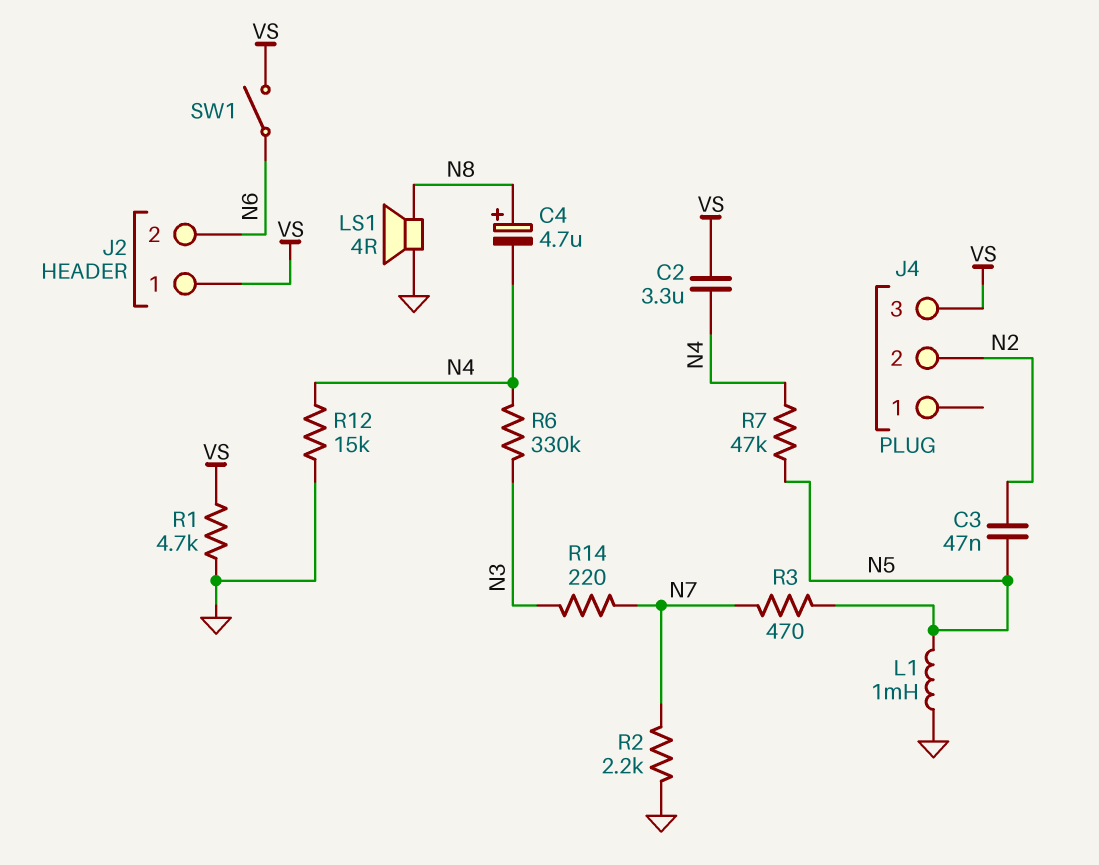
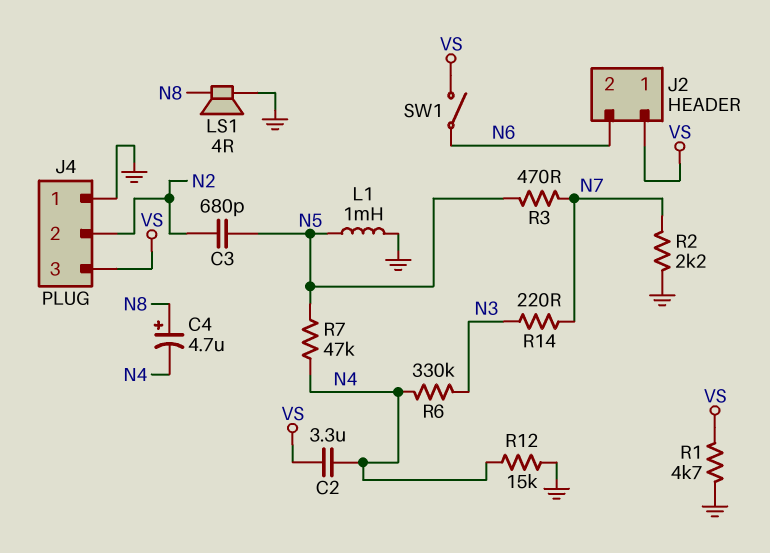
C3: 47nF (N2, N5) -> 680pF (N2, N5)
J4 pin 1: none -> GND

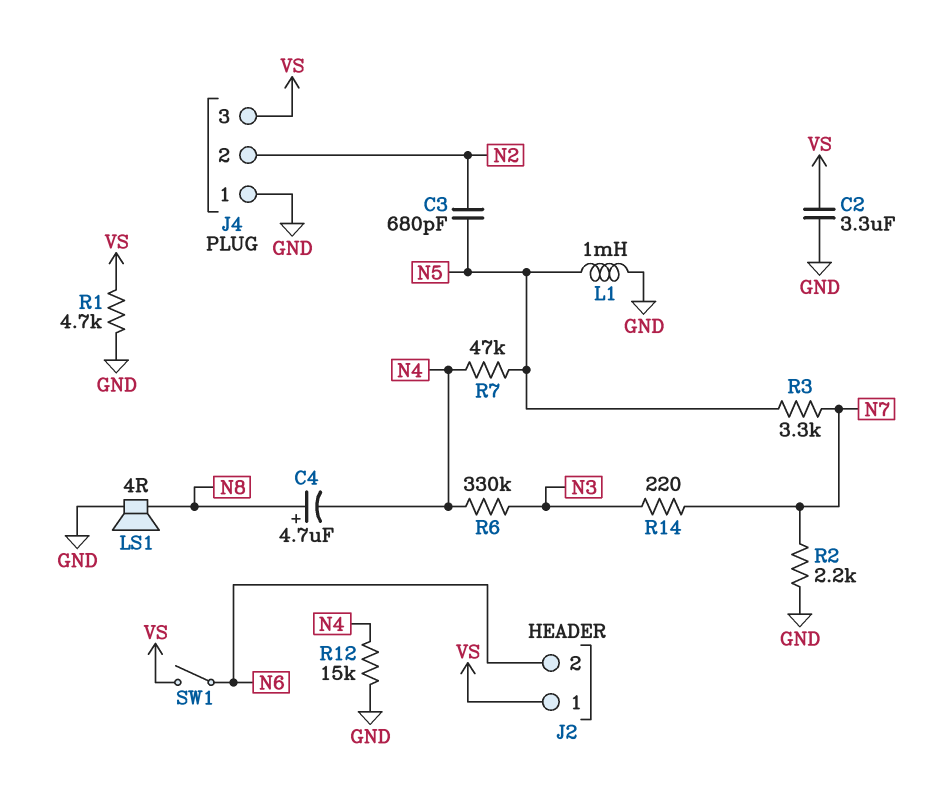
C2: 3.3uF (N4, VS) -> 3.3uF (GND, VS)
R3: 470 (N5, N7) -> 3.3k (N5, N7)

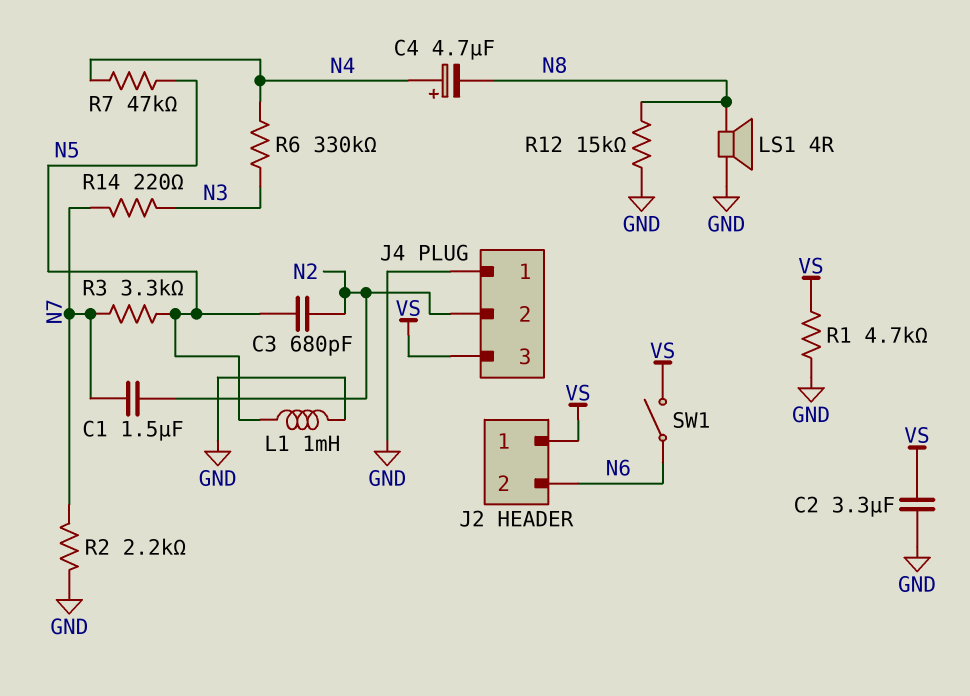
C1: none -> 1.5uF (N2, N7)
C4: 4.7uF (plus N8, minus N4) -> 4.7uF (plus N4, minus N8)
R12: 15k (GND, N4) -> 15k (GND, N8)

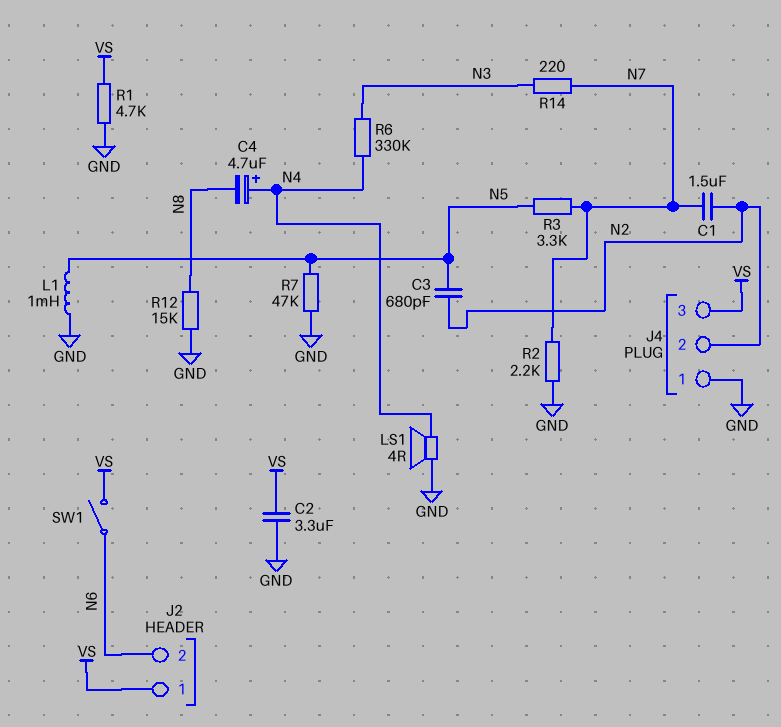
LS1: speaker 4R (GND, N8) -> speaker 4R (GND, N4)
R7: 47k (N4, N5) -> 47k (GND, N5)

